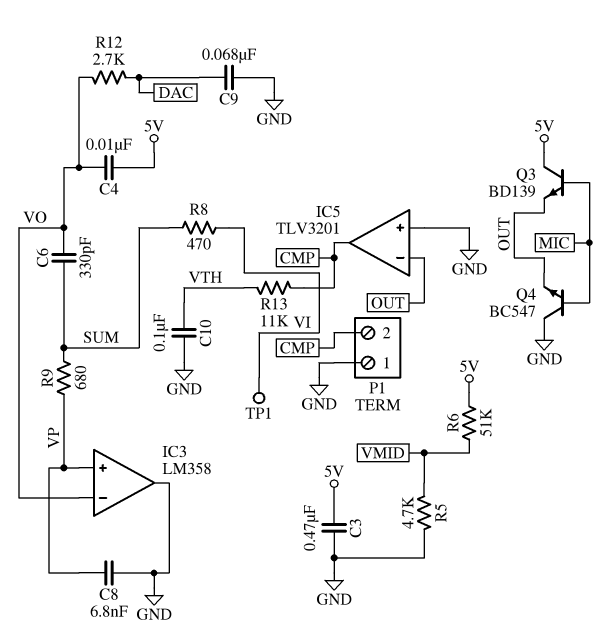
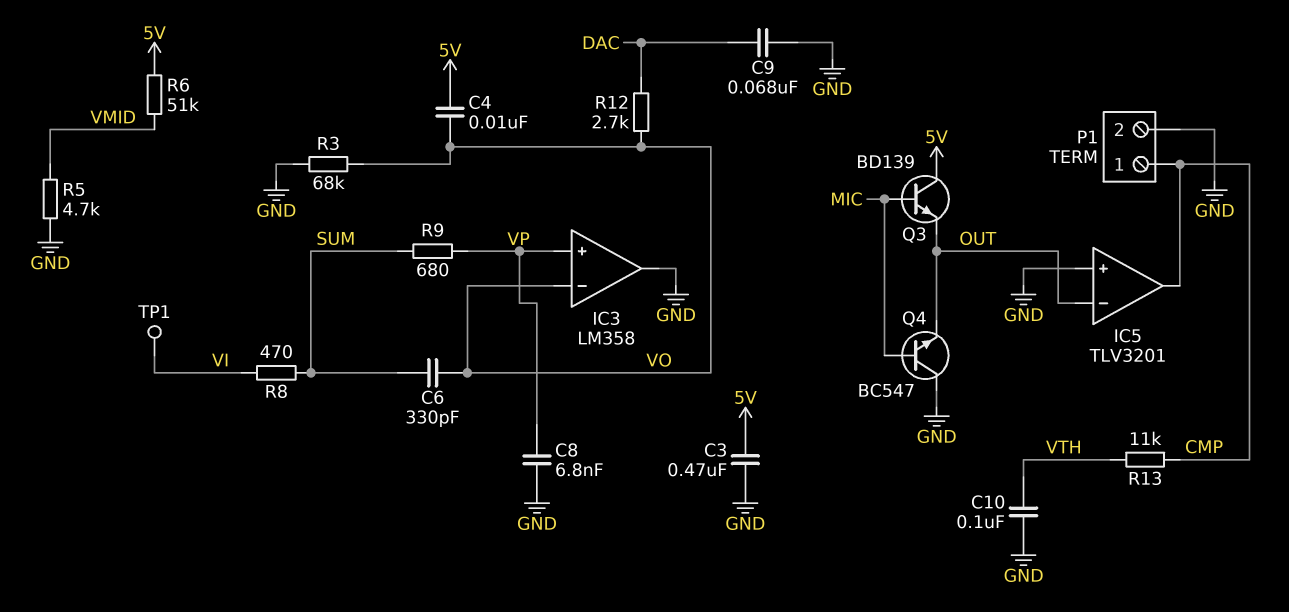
P1 pin 1: GND -> CMP
P1 pin 2: CMP -> GND
R3: none -> 68k (GND, VO)

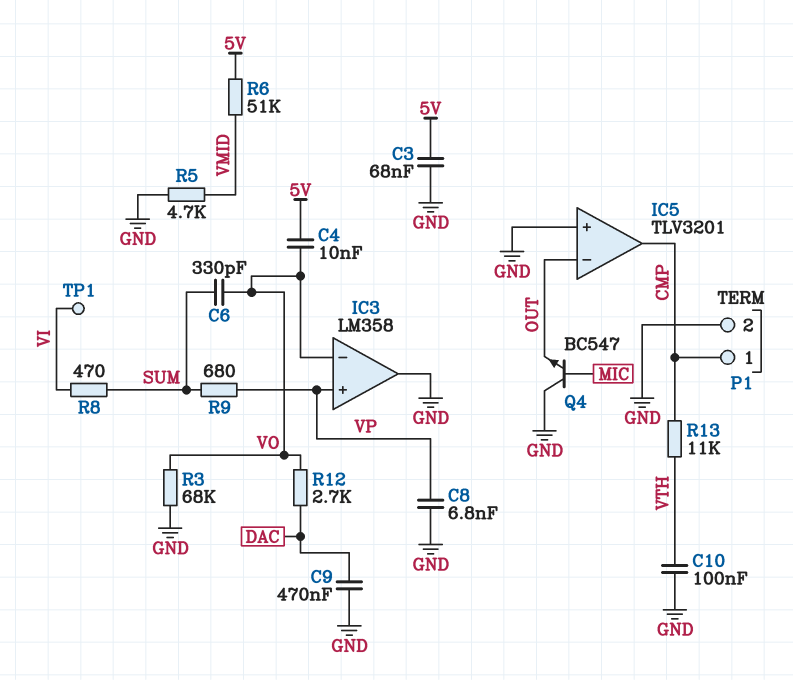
C3: 470nF (5V, GND) -> 68nF (5V, GND)
C9: 68nF (DAC, GND) -> 470nF (DAC, GND)
Q3: NPN BD139 (B MIC, C 5V, E OUT) -> none

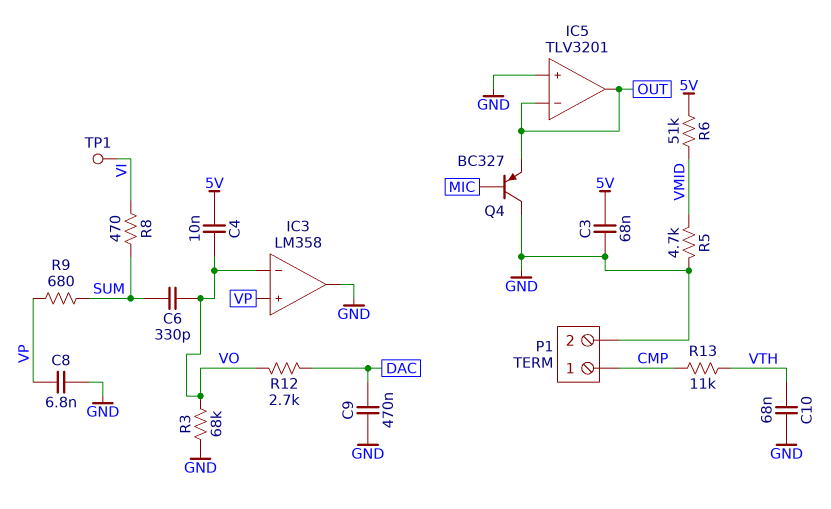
C10: 100nF (GND, VTH) -> 68nF (GND, VTH)
IC5 pin out: CMP -> OUT
Q4: NPN BC547 (B MIC, C GND, E OUT) -> PNP BC327 (B MIC, C GND, E OUT)

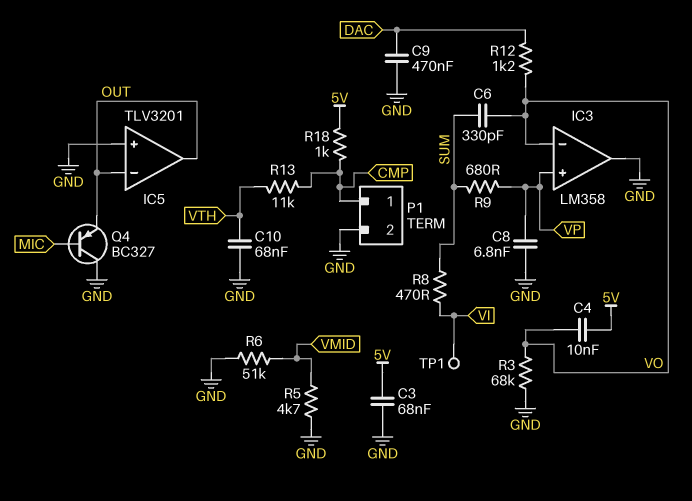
R6: 51k (5V, VMID) -> 51k (GND, VMID)
R12: 2.7k (DAC, VO) -> 1.2k (DAC, VO)
R18: none -> 1k (5V, CMP)

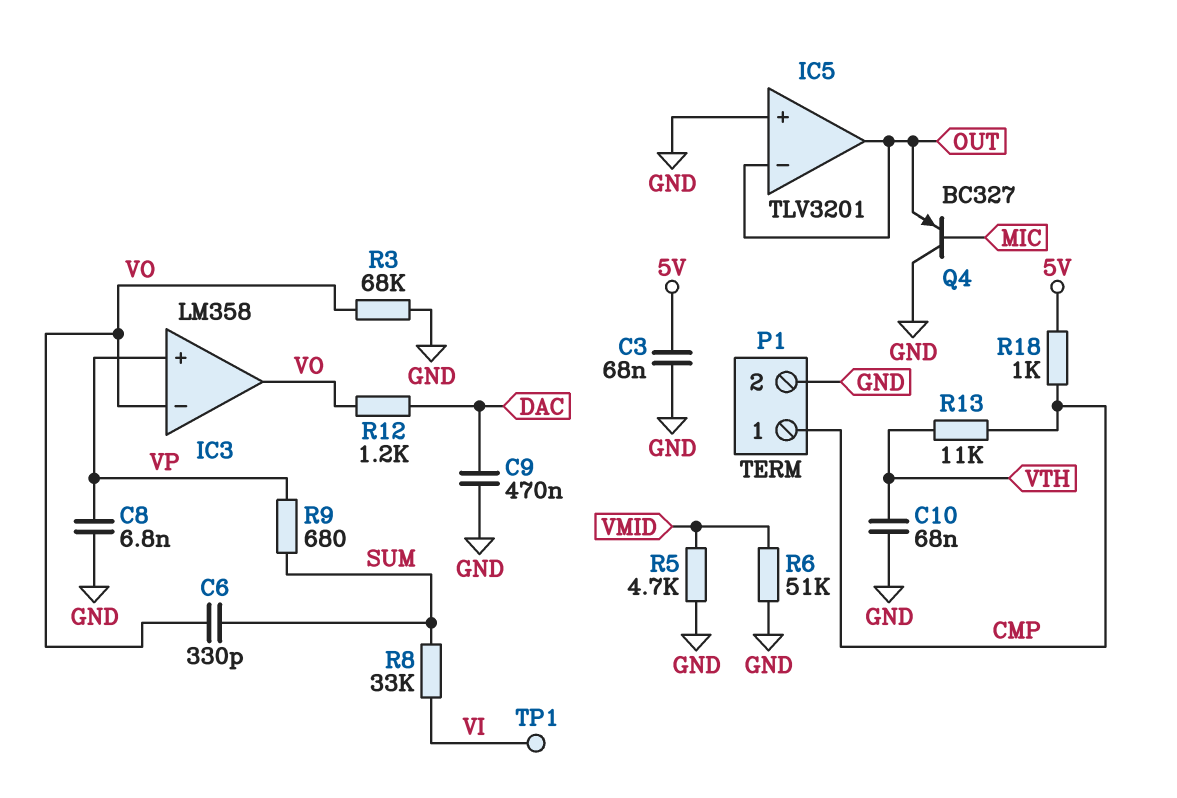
C4: 10nF (5V, VO) -> none
IC3 pin out: GND -> VO
R8: 470 (SUM, VI) -> 33k (SUM, VI)

